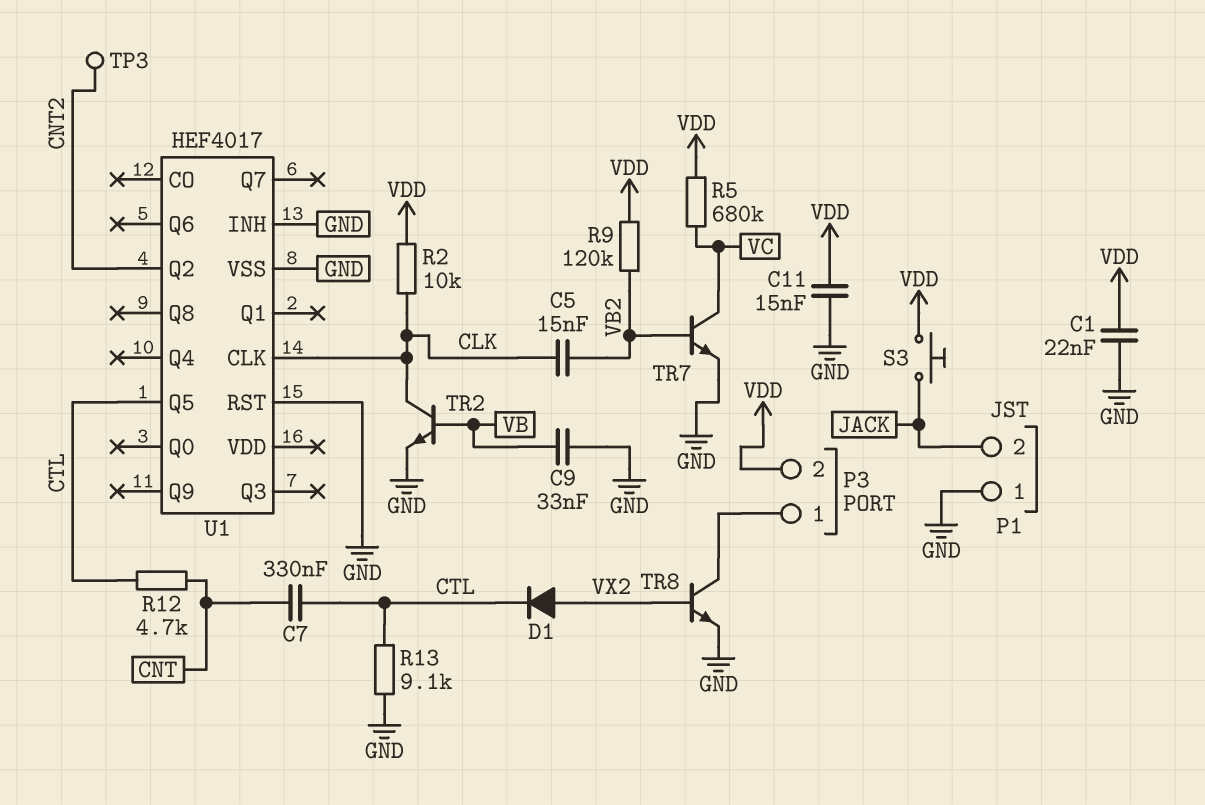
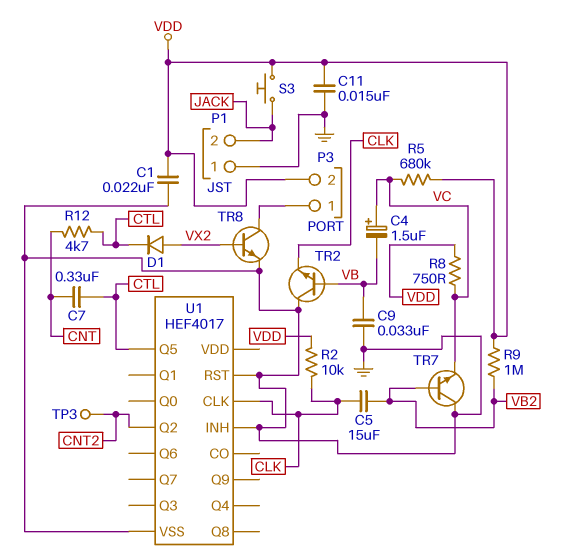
C4: none -> 1.5uF (plus VC, minus VB)
C5: 15nF (CLK, VB2) -> 15uF (CLK, VB2)
R8: none -> 750 (VC, VDD)
R9: 120k (VB2, VDD) -> 1M (VB2, VDD)
R13: 9.1k (CTL, GND) -> none
TR2: NPN (B VB, C CLK, E GND) -> NPN (B VB, C GND, E CLK)
TR7: NPN (B VB2, C VC, E GND) -> NPN (B VB2, C GND, E VC)

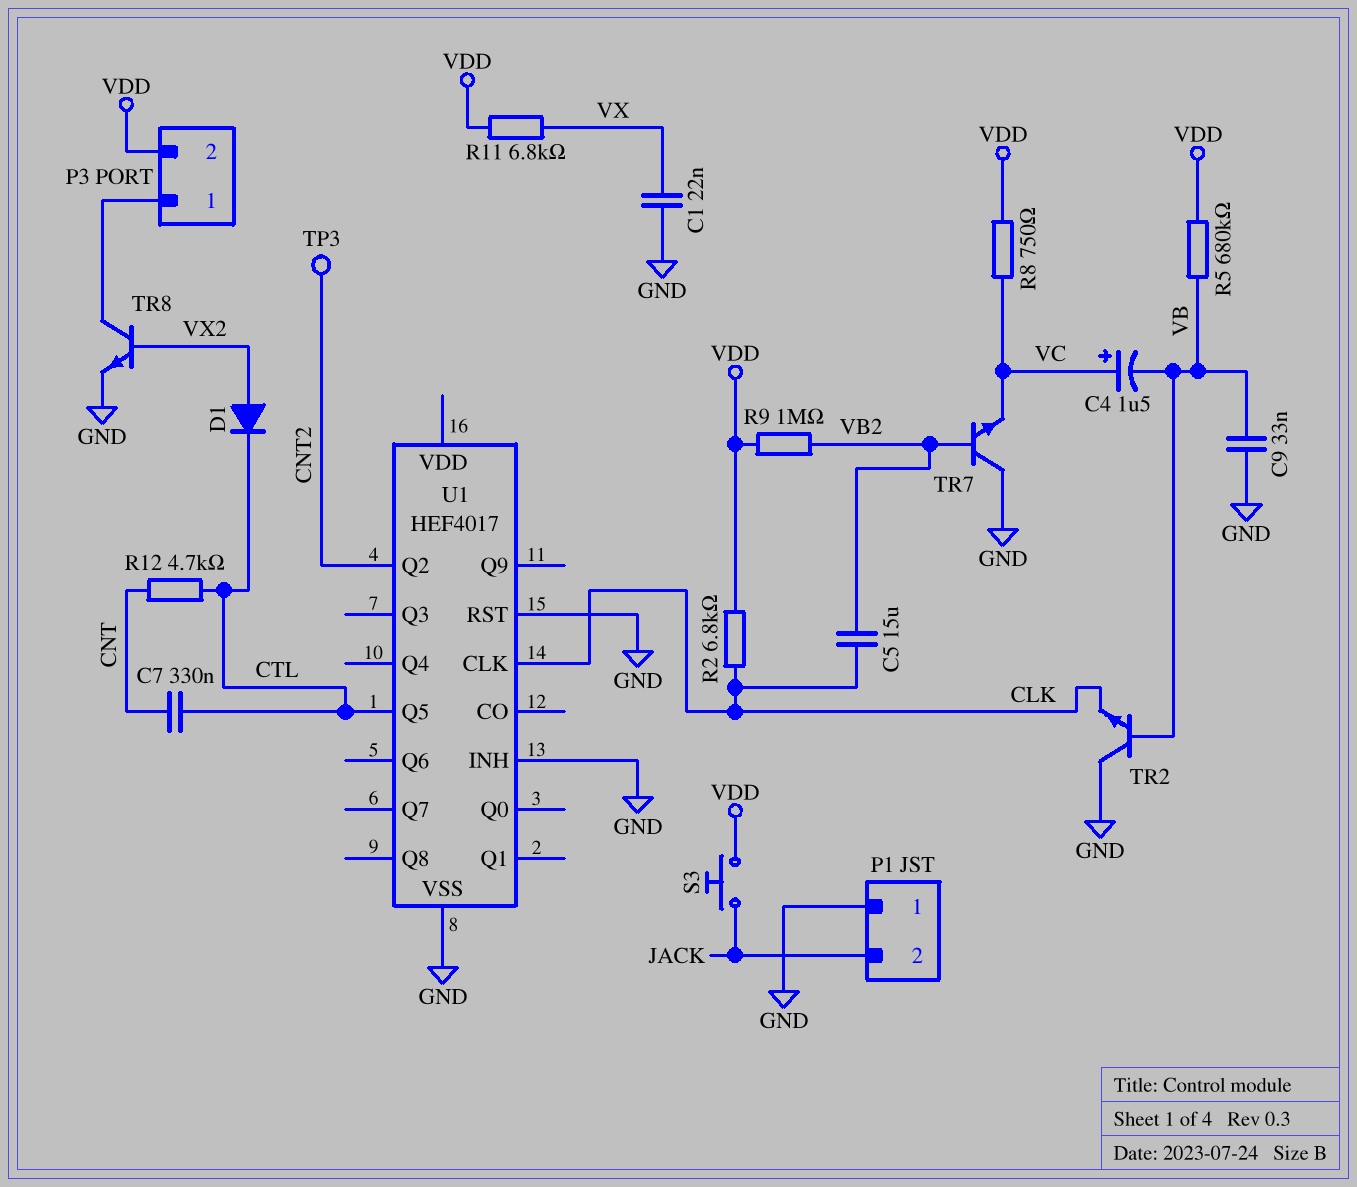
C1: 22nF (GND, VDD) -> 22nF (GND, VX)
C11: 15nF (GND, VDD) -> none
R2: 10k (CLK, VDD) -> 6.8k (CLK, VDD)
R5: 680k (VC, VDD) -> 680k (VB, VDD)
R11: none -> 6.8k (VDD, VX)

